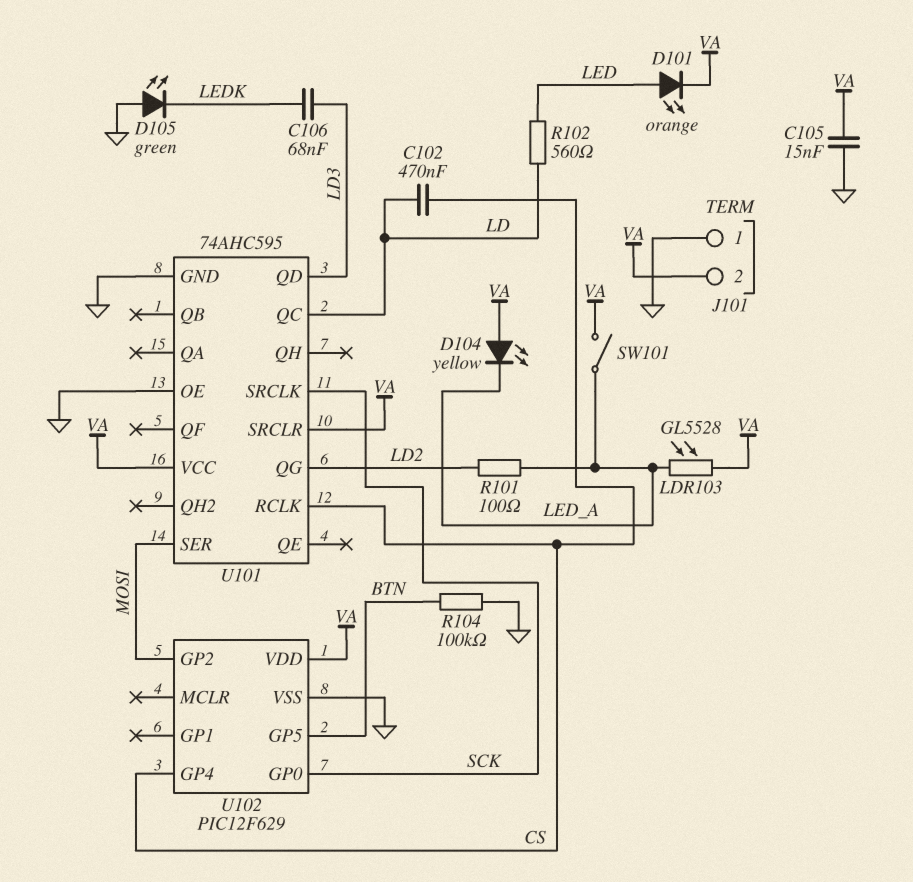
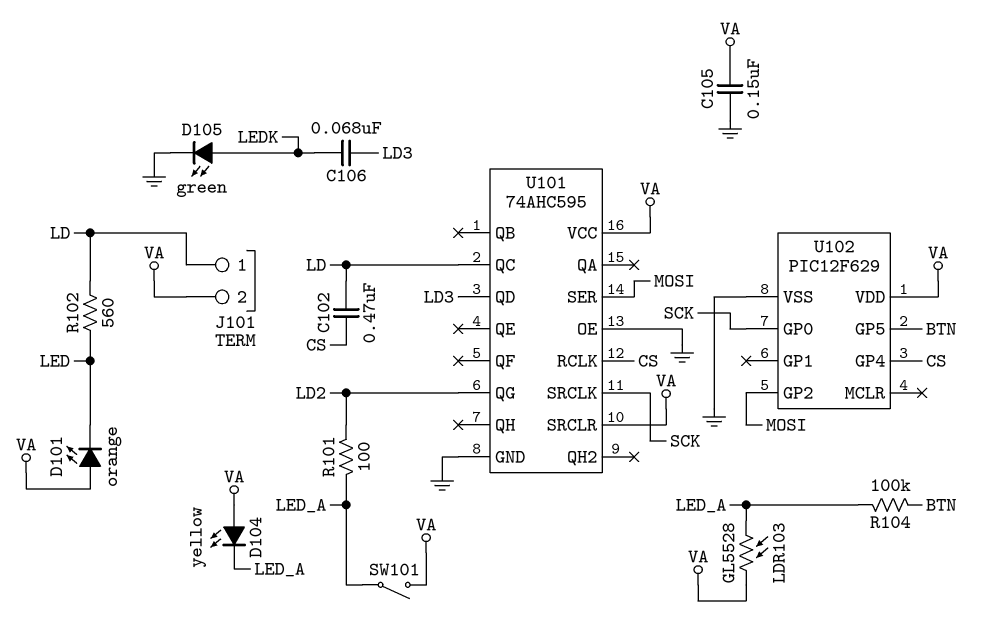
C105: 15nF (GND, VA) -> 150nF (GND, VA)
D101: LED orange (A LED, K VA) -> LED orange (A VA, K LED)
D105: LED green (A GND, K LEDK) -> LED green (A LEDK, K GND)
J101 pin 1: GND -> LD
R104: 100k (BTN, GND) -> 100k (BTN, LED_A)

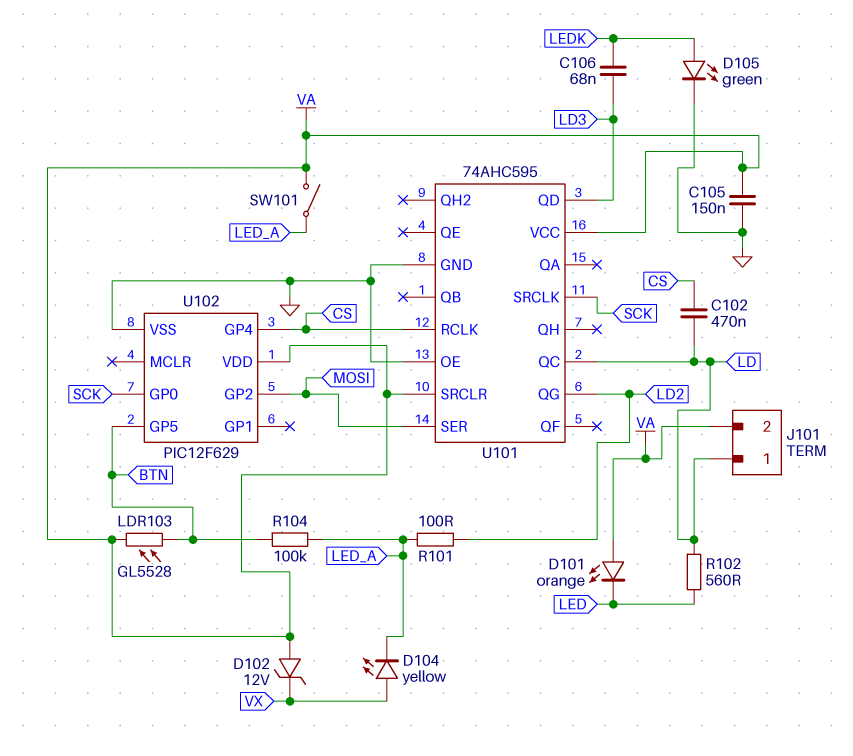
D102: none -> zener 12V (A VA, K VX)
D104: LED yellow (A VA, K LED_A) -> LED yellow (A VX, K LED_A)
LDR103: GL5528 (LED_A, VA) -> GL5528 (BTN, VA)

